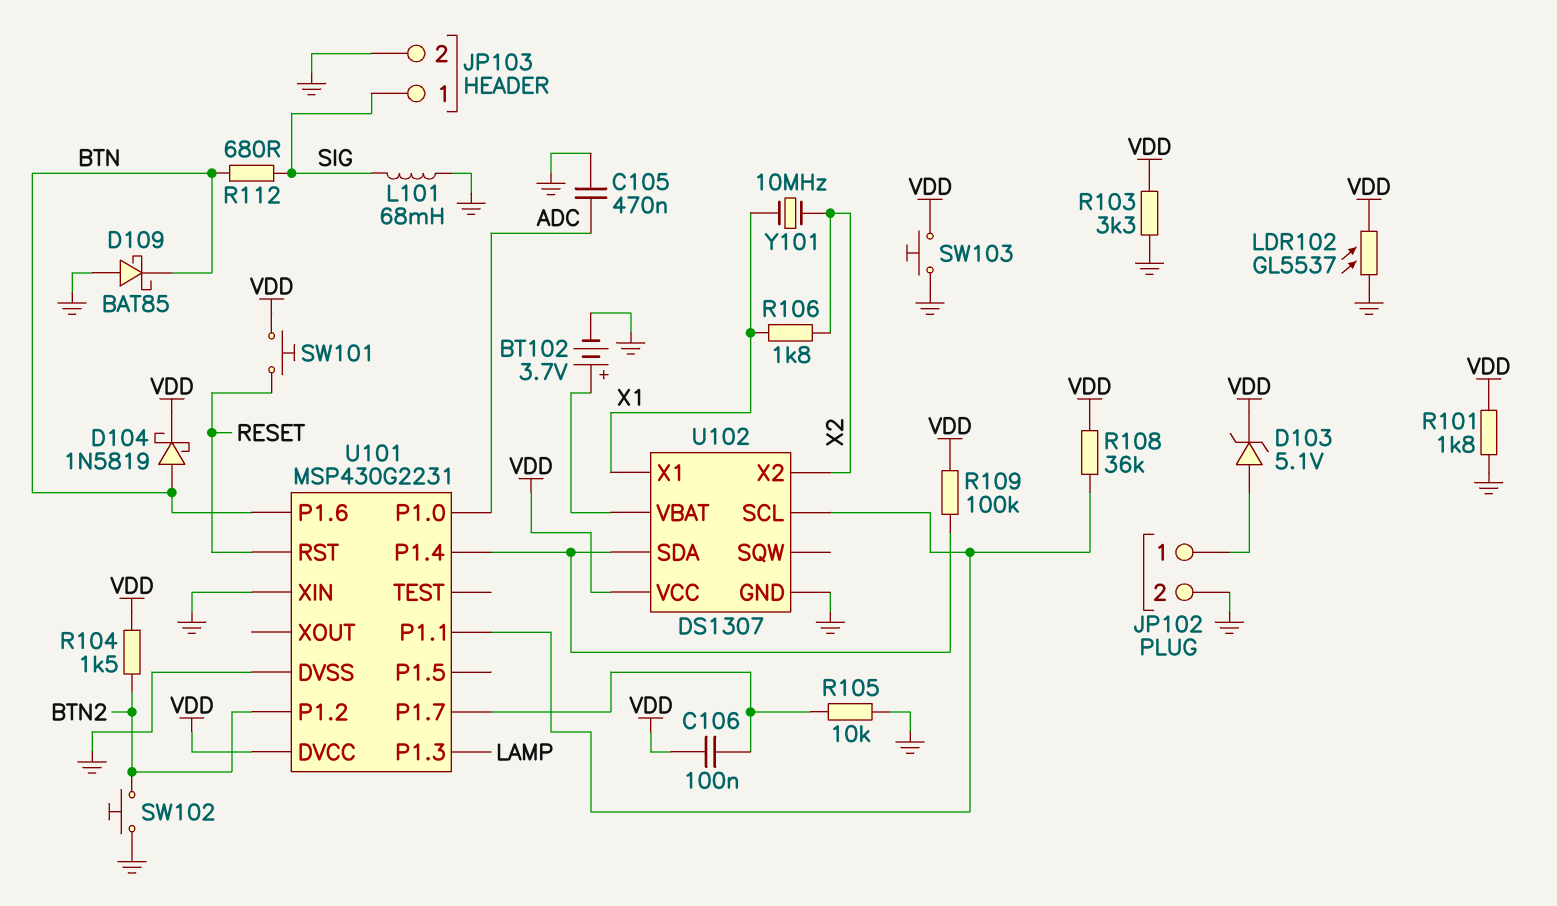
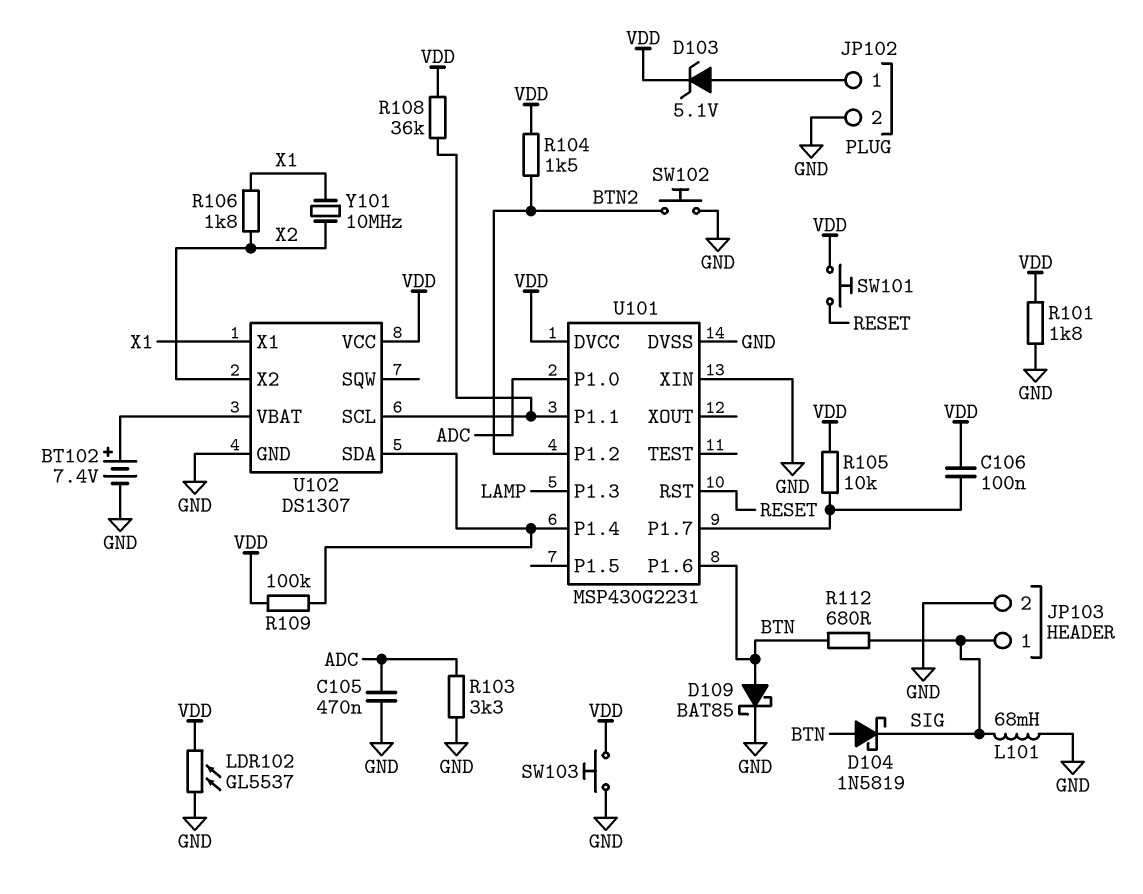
BT102: 3.7V (plus U102/VBAT, minus GND) -> 7.4V (plus U102/VBAT, minus GND)
D104: schottky 1N5819 (A BTN, K VDD) -> schottky 1N5819 (A BTN, K SIG)
D109: schottky BAT85 (A GND, K BTN) -> schottky BAT85 (A BTN, K GND)
R103: 3.3k (GND, VDD) -> 3.3k (ADC, GND)
R105: 10k (GND, U101/P1.7) -> 10k (U101/P1.7, VDD)

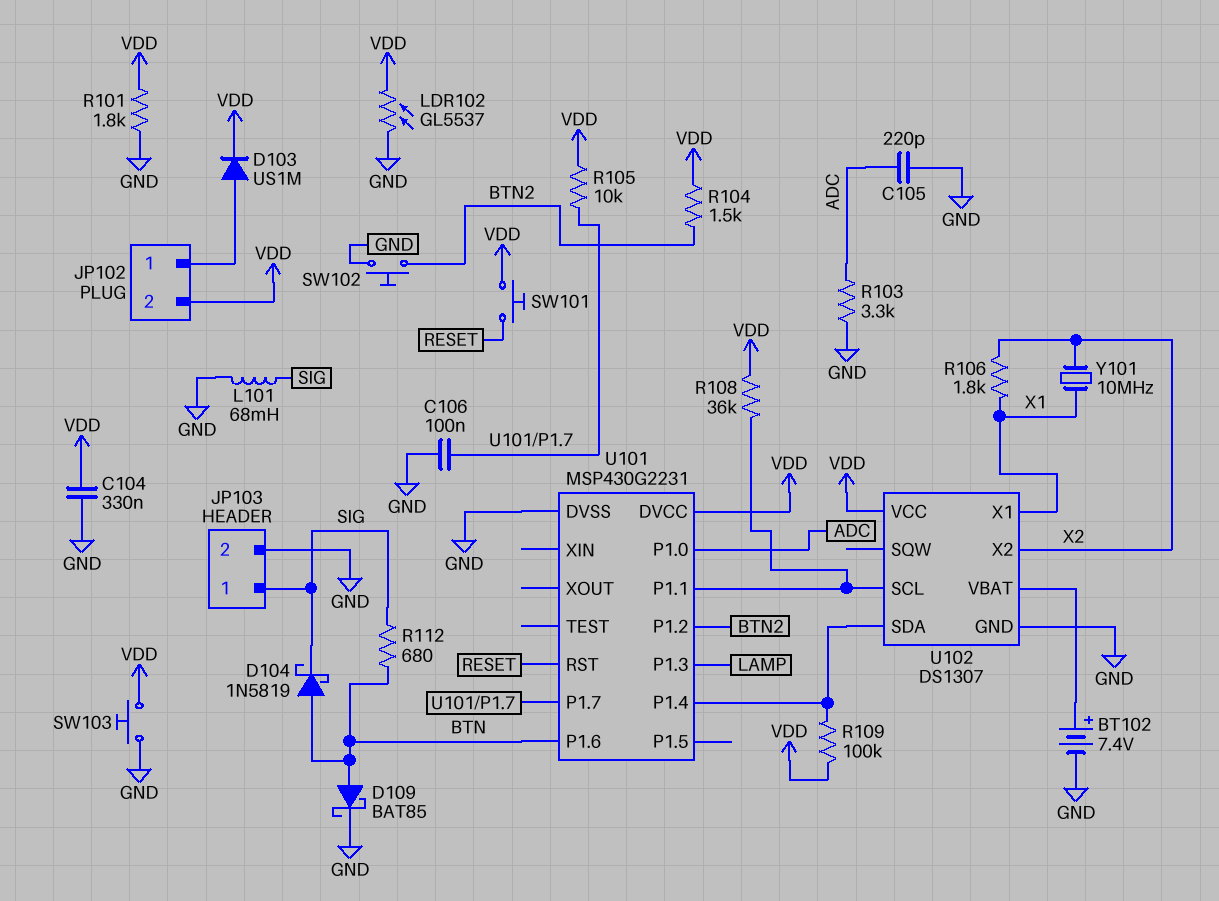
C104: none -> 330nF (GND, VDD)
C105: 470nF (ADC, GND) -> 220pF (ADC, GND)
C106: 100nF (U101/P1.7, VDD) -> 100nF (GND, U101/P1.7)
D103: zener 5.1V (A JP102/1, K VDD) -> diode US1M (A JP102/1, K VDD)
JP102 pin 2: GND -> VDD
U101 pin XIN: GND -> none

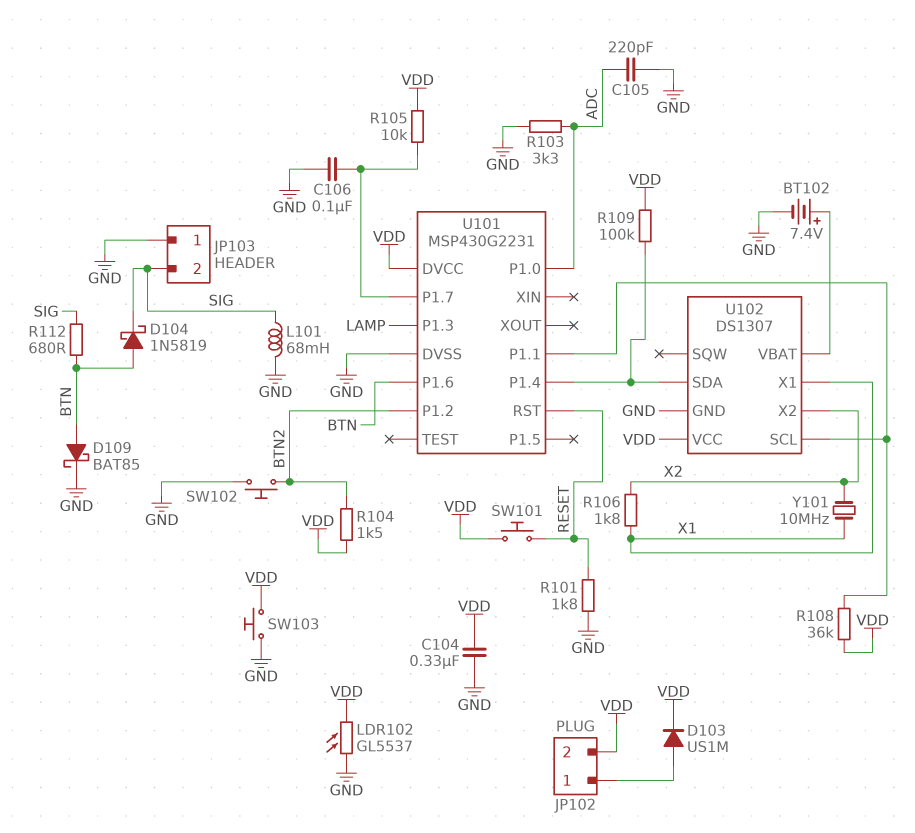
JP103 pin 1: SIG -> GND
JP103 pin 2: GND -> SIG
R101: 1.8k (GND, VDD) -> 1.8k (GND, RESET)

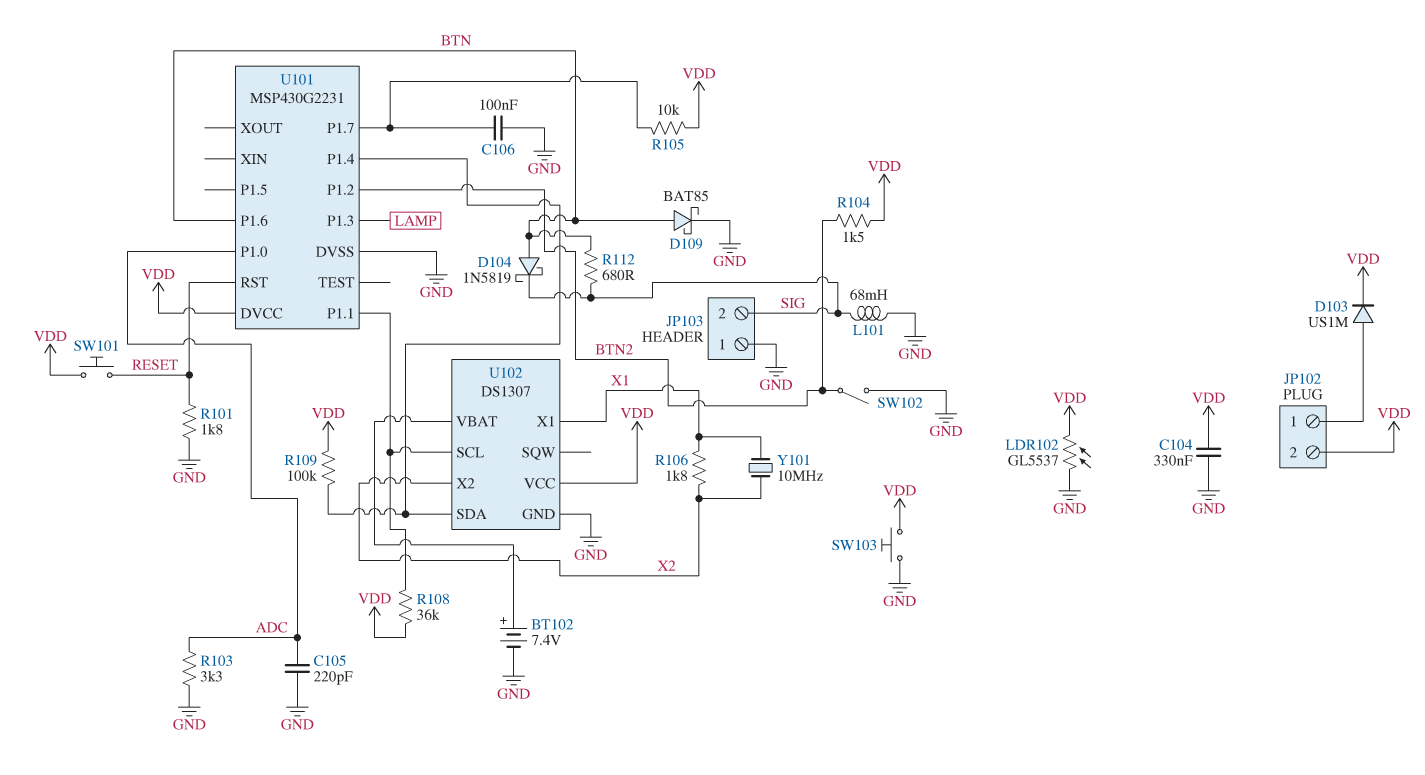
SW102: button (BTN2, GND) -> switch (BTN2, GND)

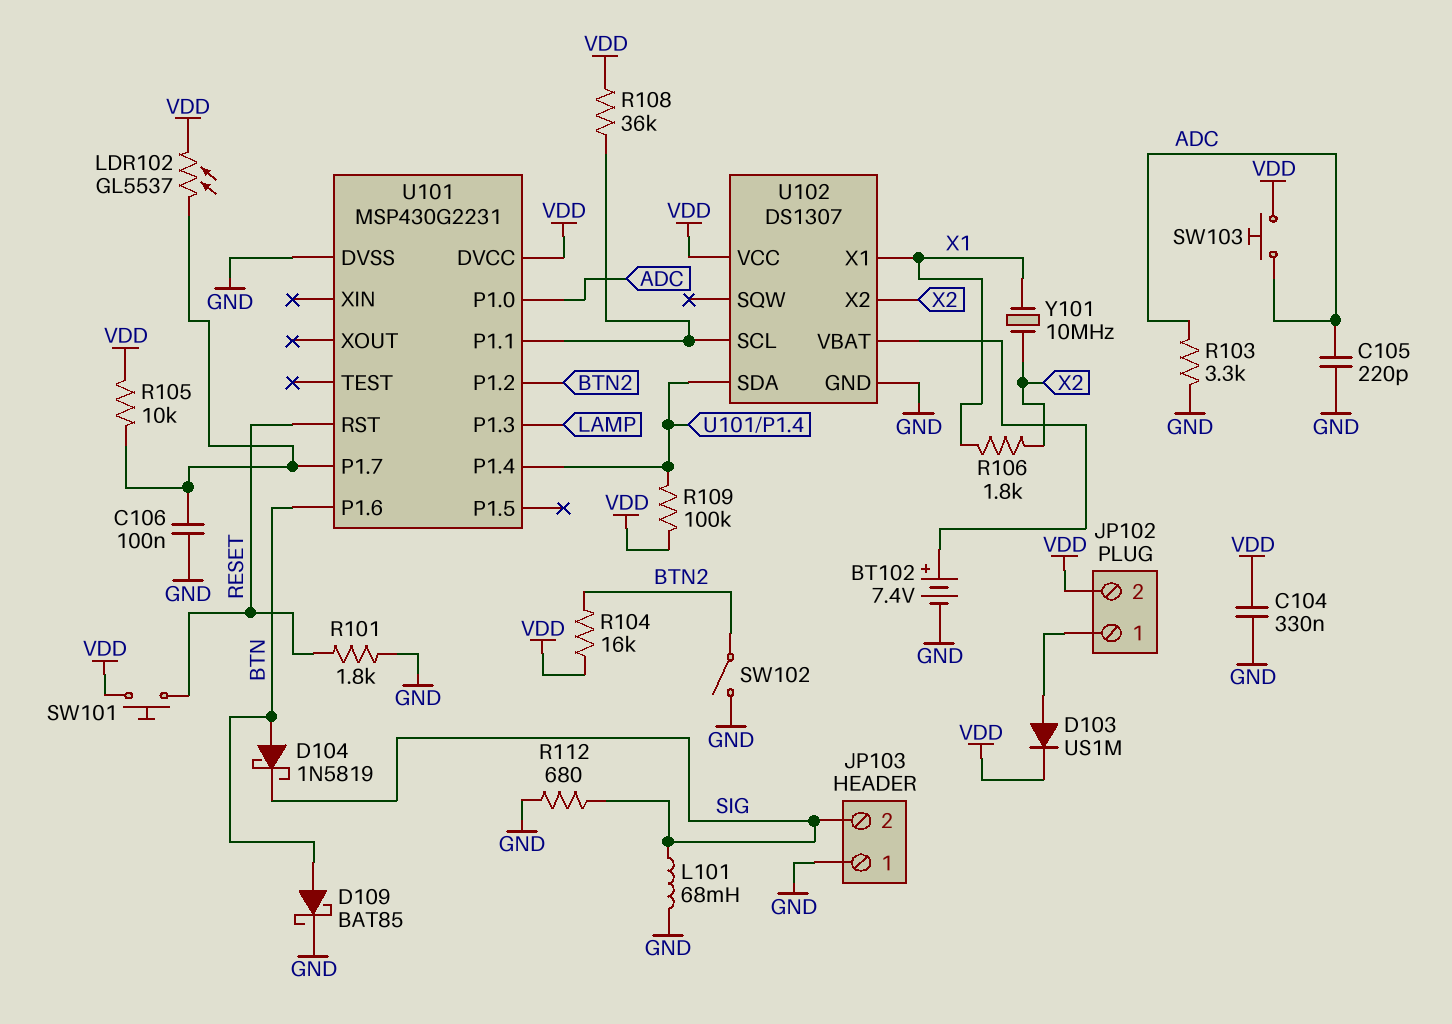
LDR102: GL5537 (GND, VDD) -> GL5537 (U101/P1.7, VDD)
R104: 1.5k (BTN2, VDD) -> 16k (BTN2, VDD)
R112: 680 (BTN, SIG) -> 680 (GND, SIG)
SW103: button (GND, VDD) -> button (ADC, VDD)

